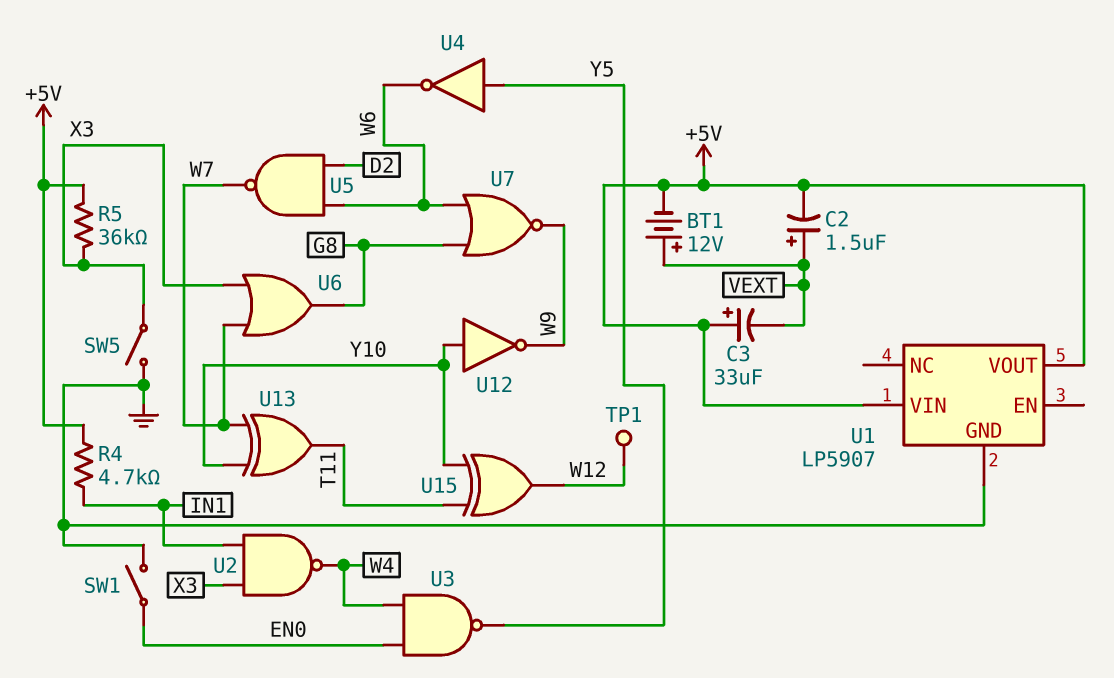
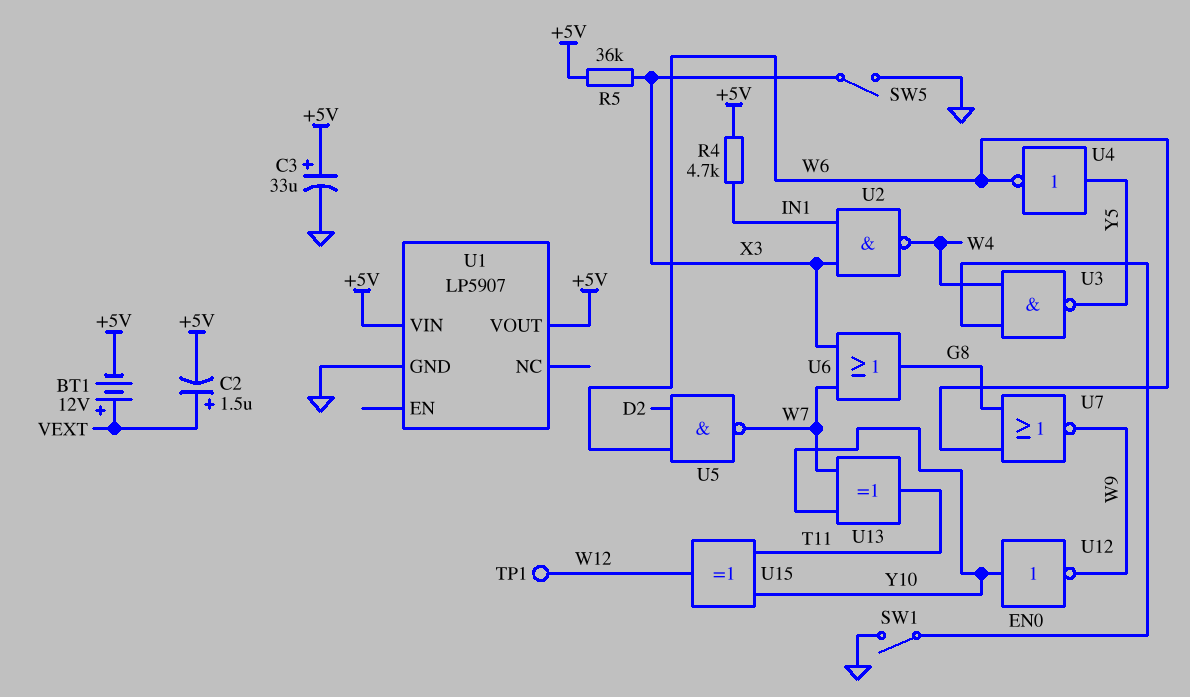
C3: 33uF (plus +5V, minus VEXT) -> 33uF (plus +5V, minus GND)

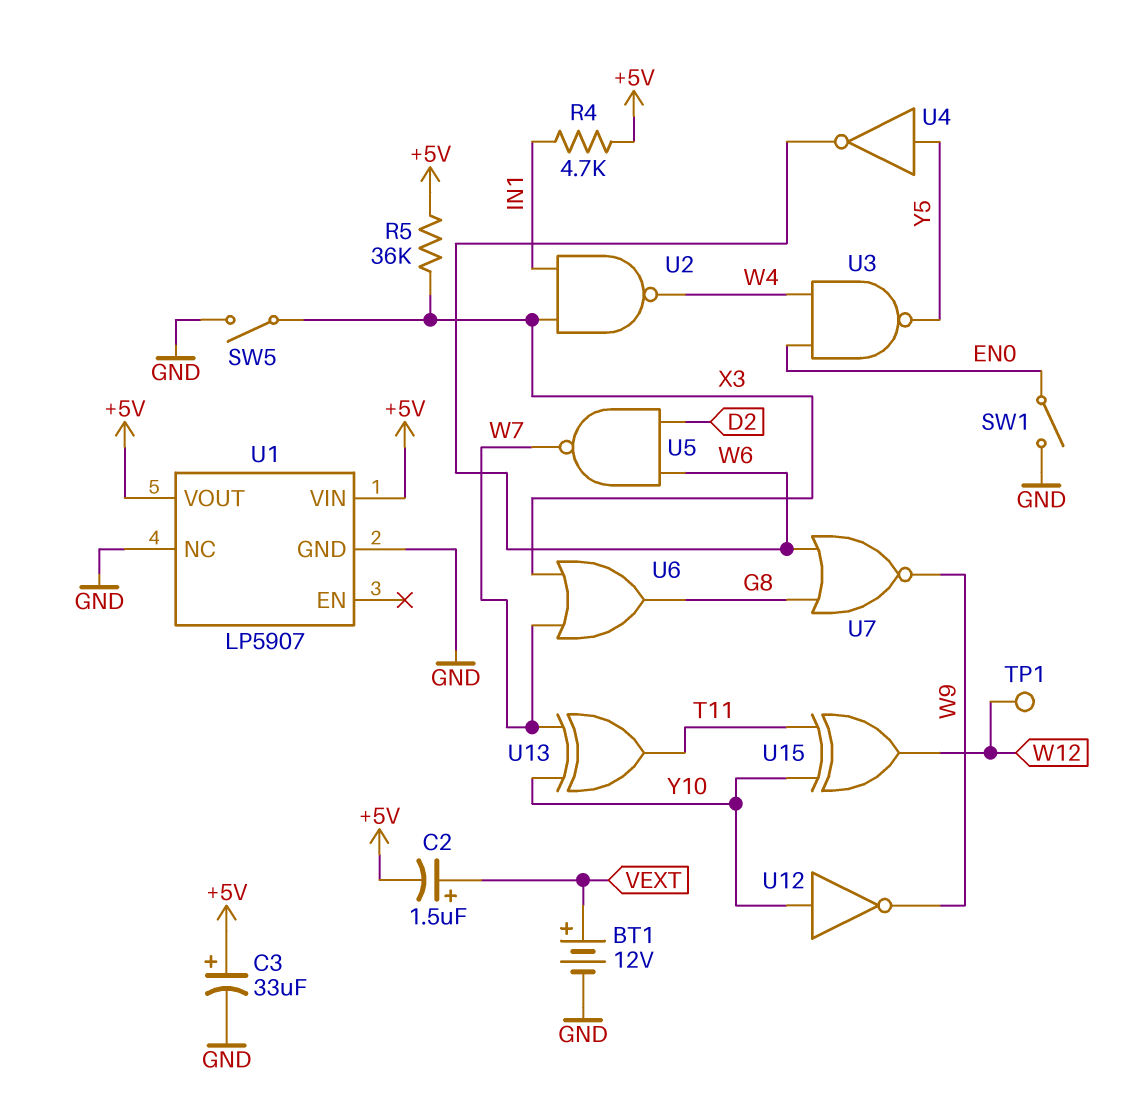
BT1: 12V (plus VEXT, minus +5V) -> 12V (plus VEXT, minus GND)
U1 pin NC: none -> GND

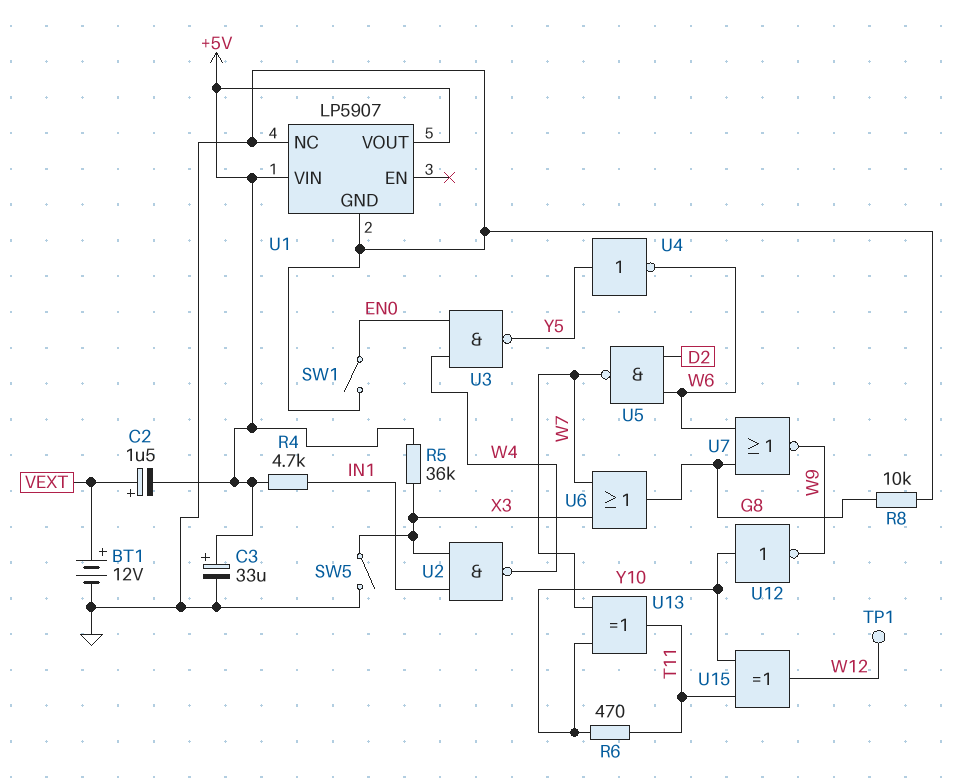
R6: none -> 470 (T11, Y10)
R8: none -> 10k (G8, GND)

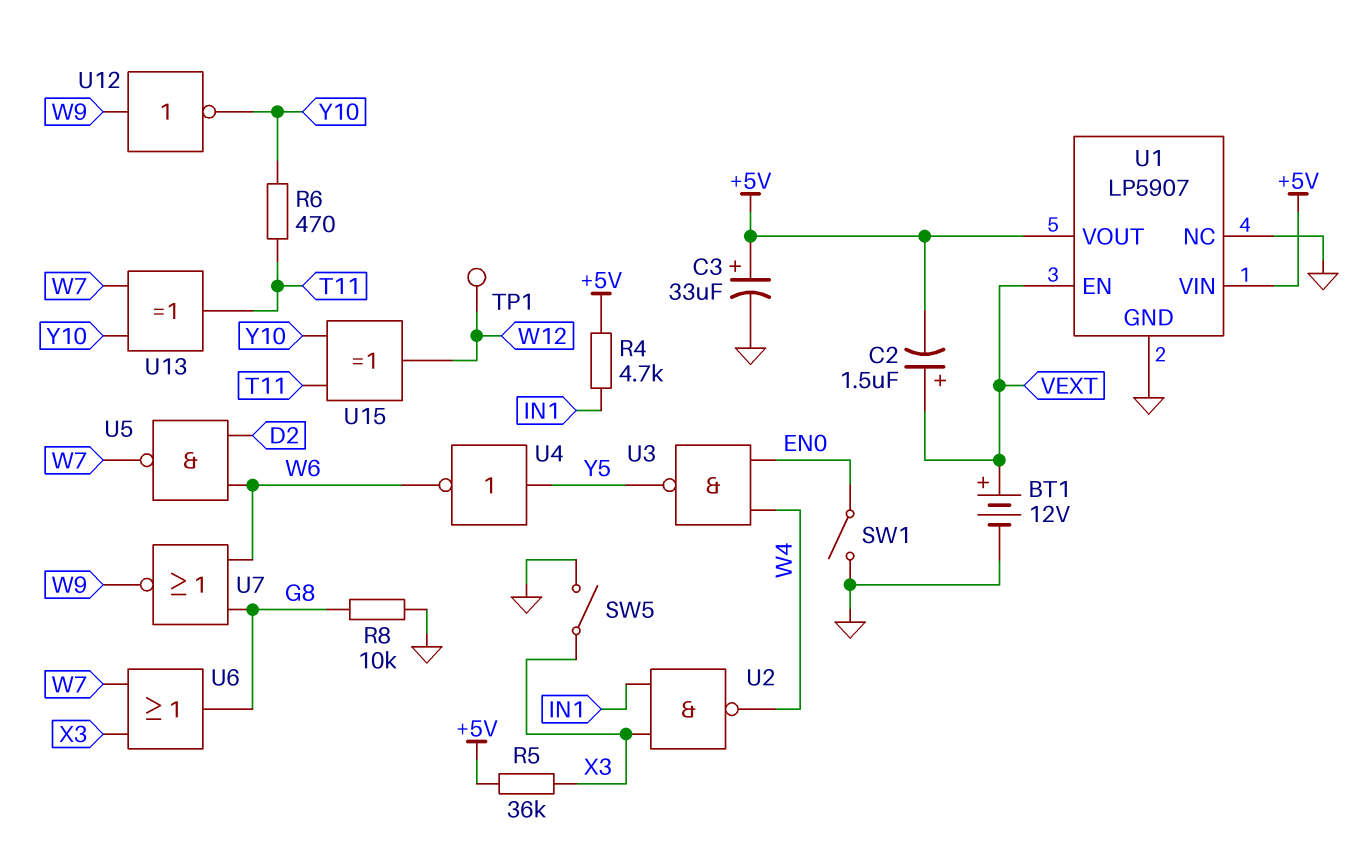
U1 pin EN: none -> VEXT
U12: NOT (in Y10, out W9) -> NOT (in W9, out Y10)

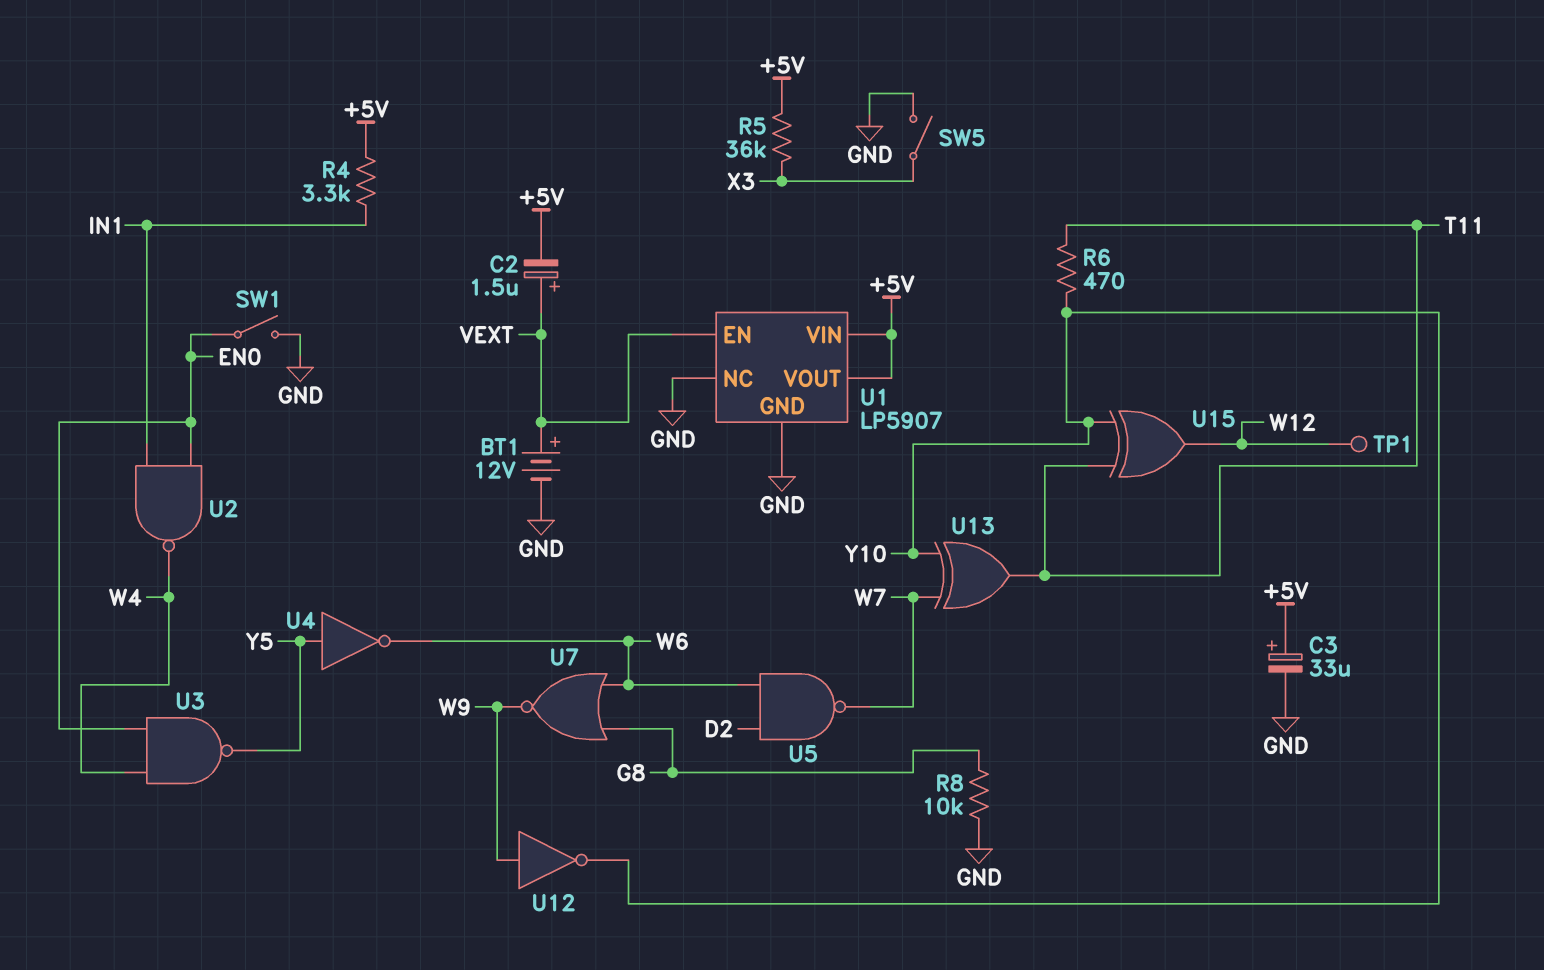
R4: 4.7k (+5V, IN1) -> 3.3k (+5V, IN1)
U2: NAND (in IN1, in X3, out W4) -> NAND (in EN0, in IN1, out W4)
U6: OR (in W7, in X3, out G8) -> none

